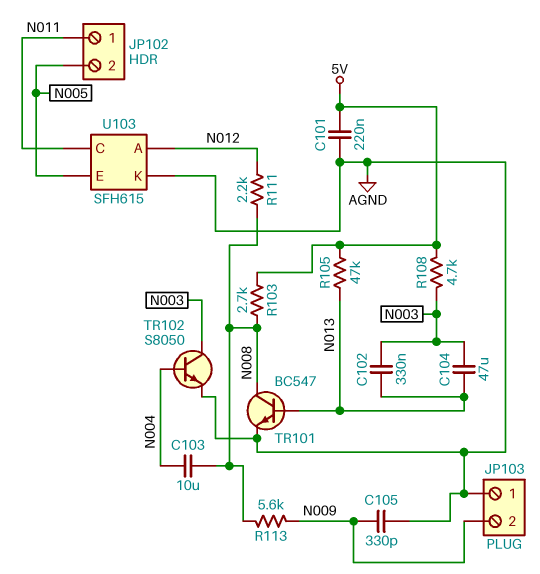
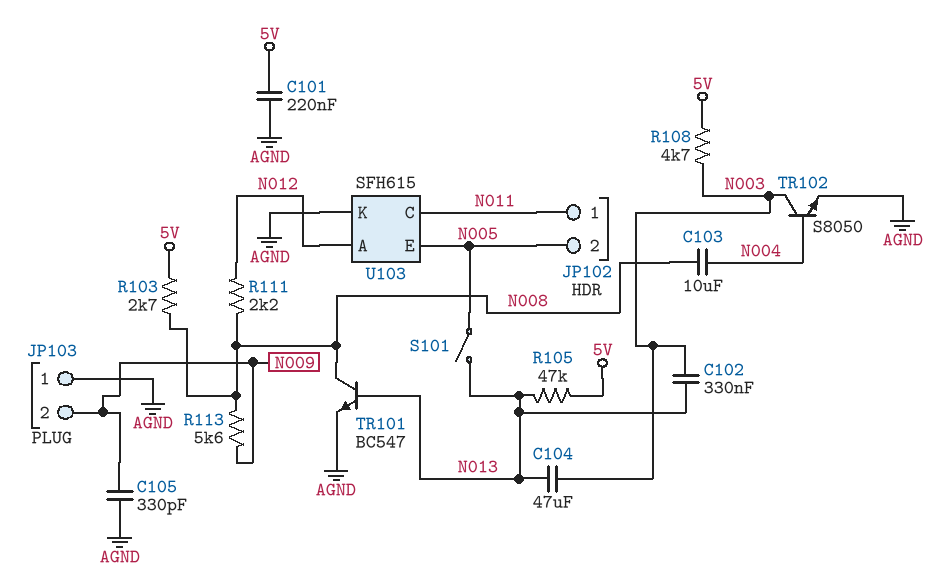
S101: none -> switch (N005, N013)

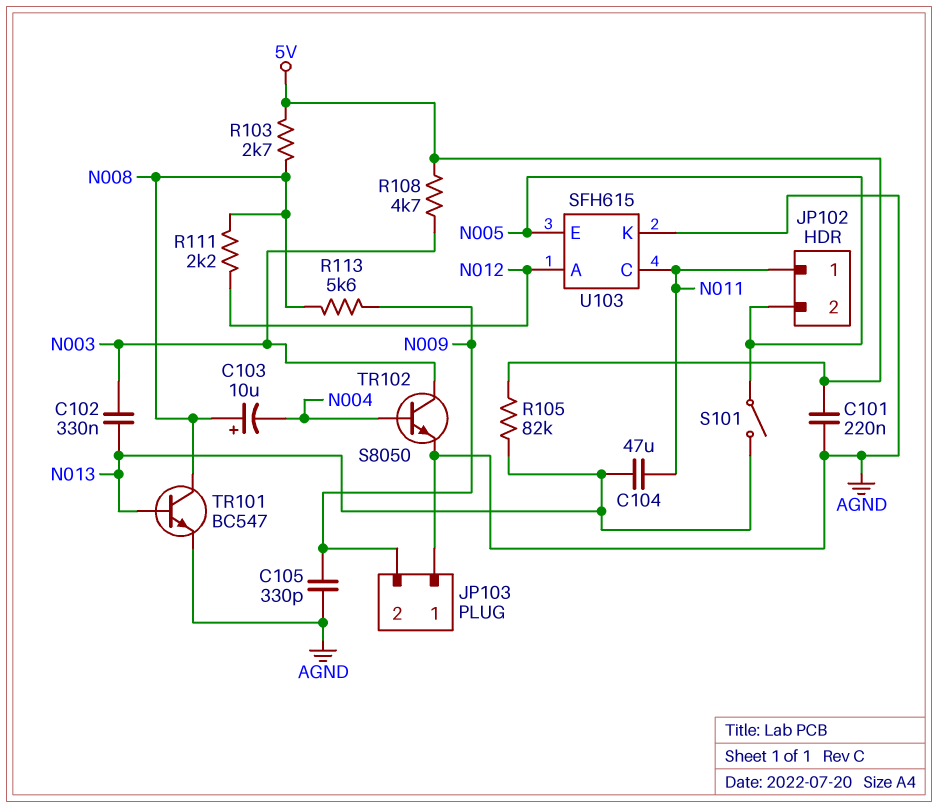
C103: 10uF (N004, N008) -> 10uF (plus N008, minus N004)
C104: 47uF (N003, N013) -> 47uF (N011, N013)
R105: 47k (5V, N013) -> 82k (5V, N013)

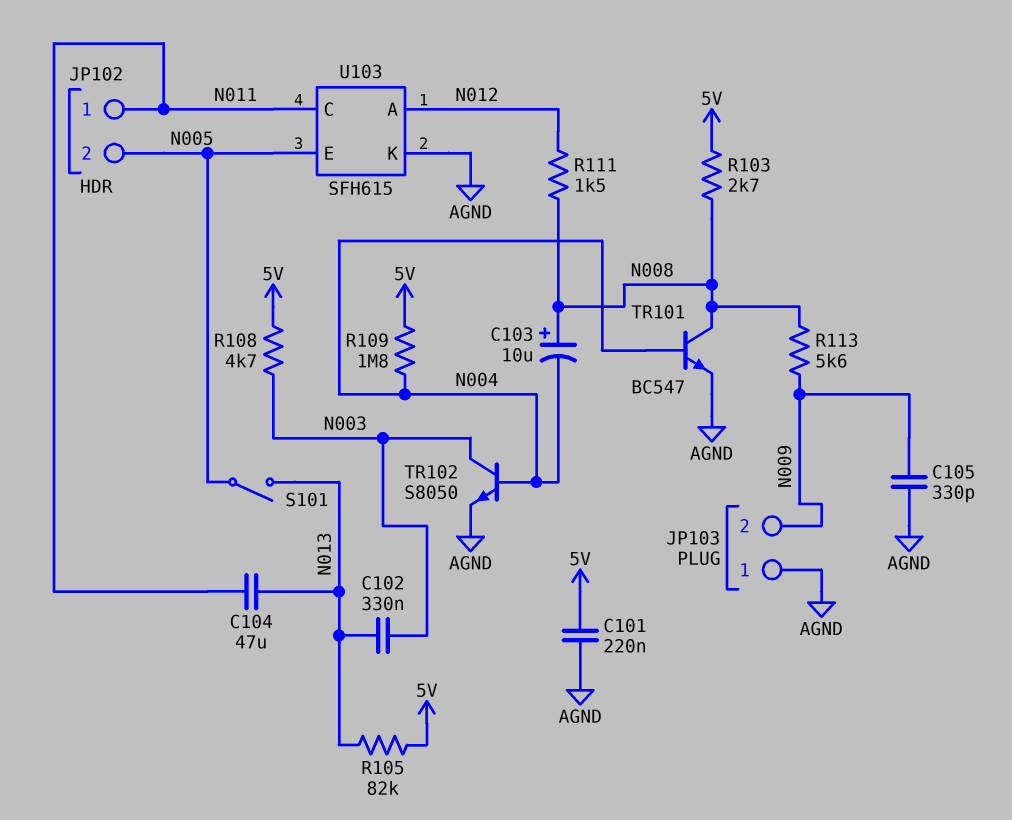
R109: none -> 1.8M (5V, N004)
R111: 2.2k (N008, N012) -> 1.5k (N008, N012)
TR101: NPN BC547 (B N013, C N008, E AGND) -> NPN BC547 (B N004, C N008, E AGND)

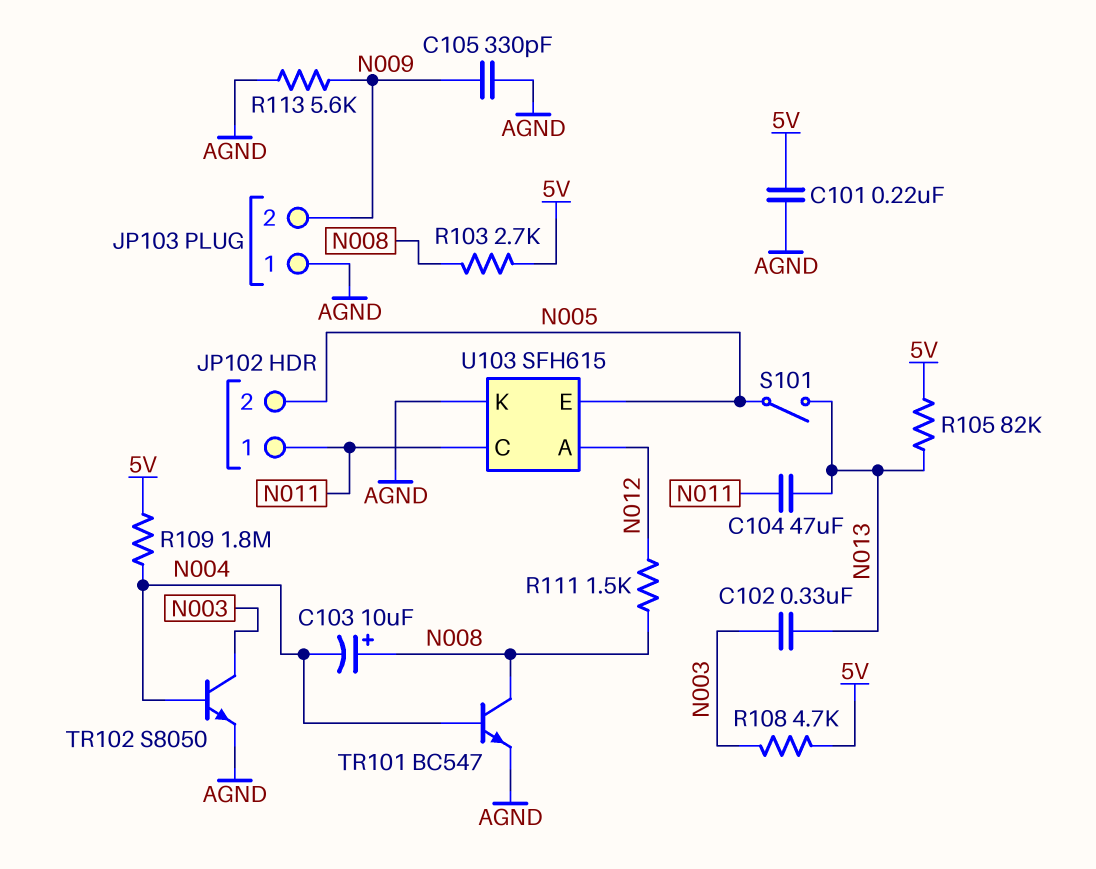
R113: 5.6k (N008, N009) -> 5.6k (AGND, N009)

